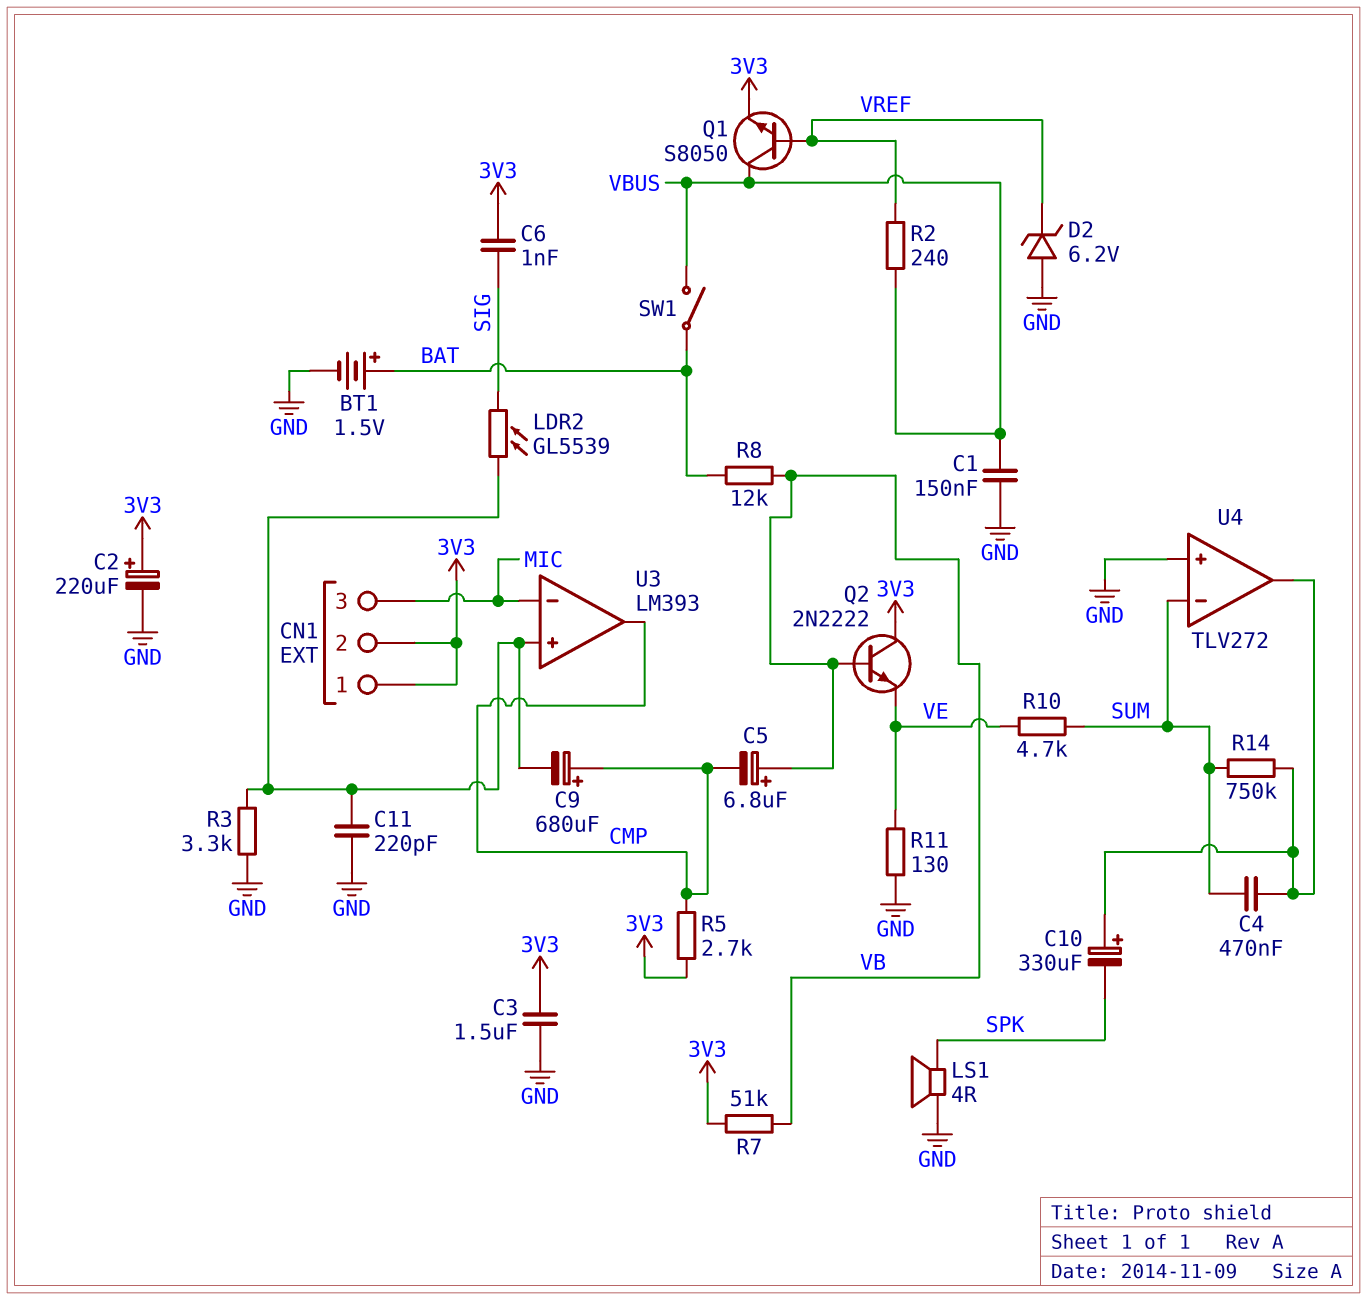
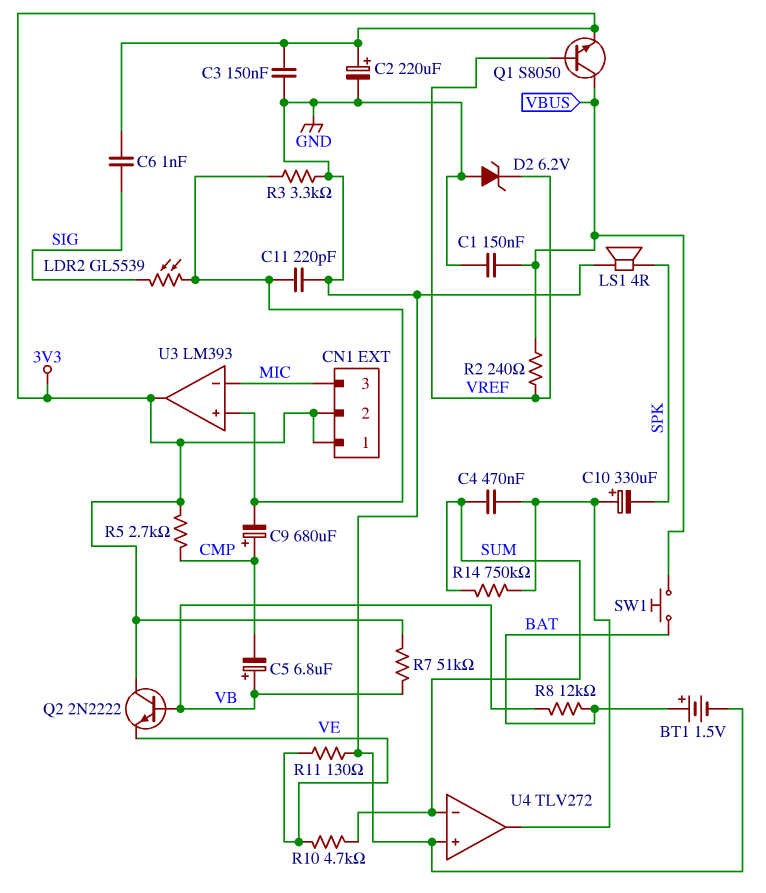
C3: 1.5uF (3V3, GND) -> 150nF (3V3, GND)
SW1: switch (BAT, VBUS) -> button (BAT, VBUS)
U3 pin out: CMP -> 3V3

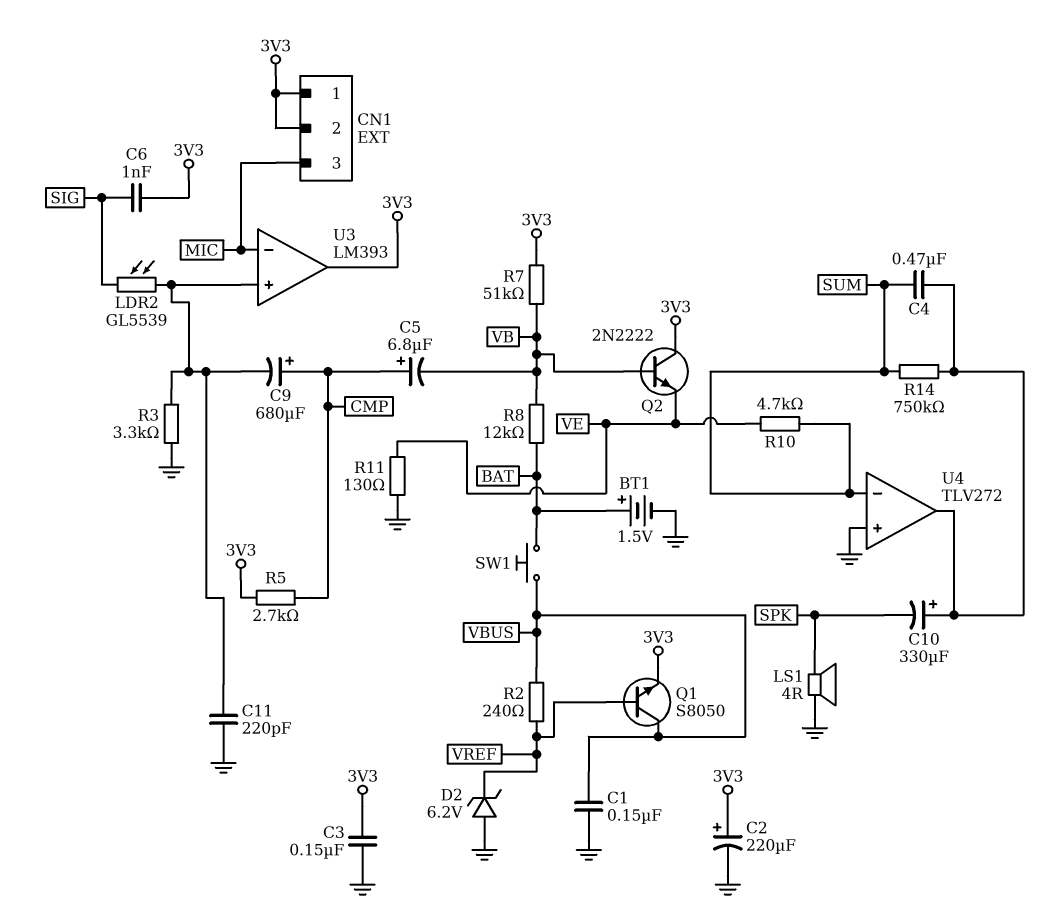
C5: 6.8uF (plus VB, minus CMP) -> 6.8uF (plus CMP, minus VB)

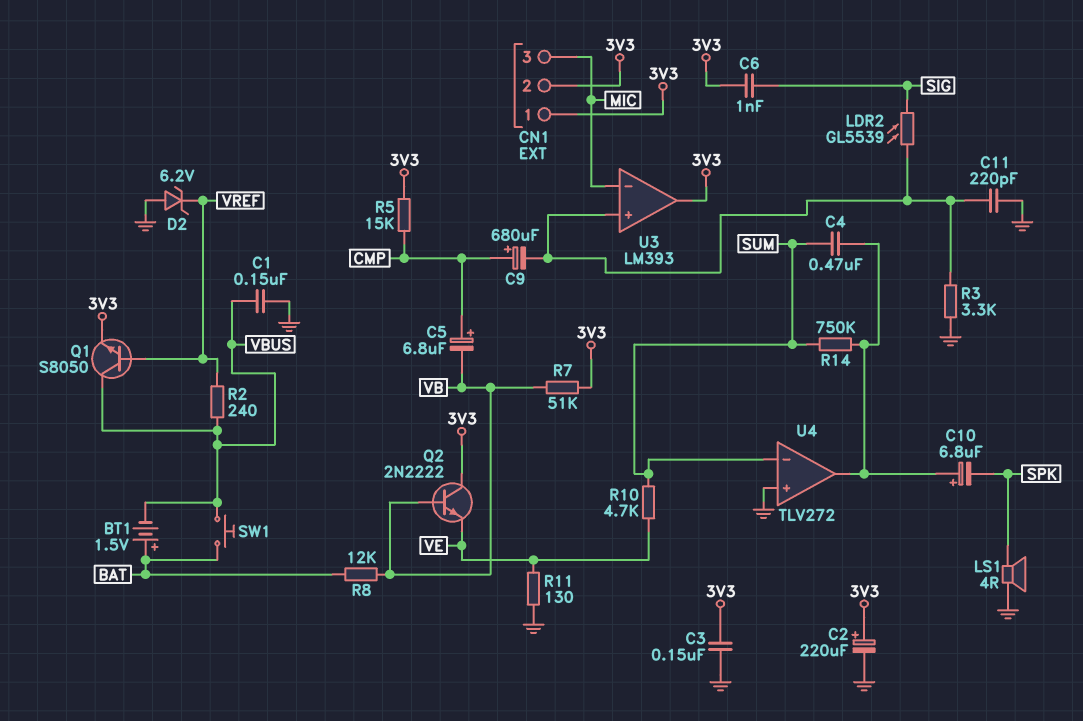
BT1: 1.5V (plus BAT, minus GND) -> 1.5V (plus BAT, minus VBUS)
C10: 330uF (plus U4/out, minus SPK) -> 6.8uF (plus U4/out, minus SPK)
R5: 2.7k (3V3, CMP) -> 15k (3V3, CMP)

